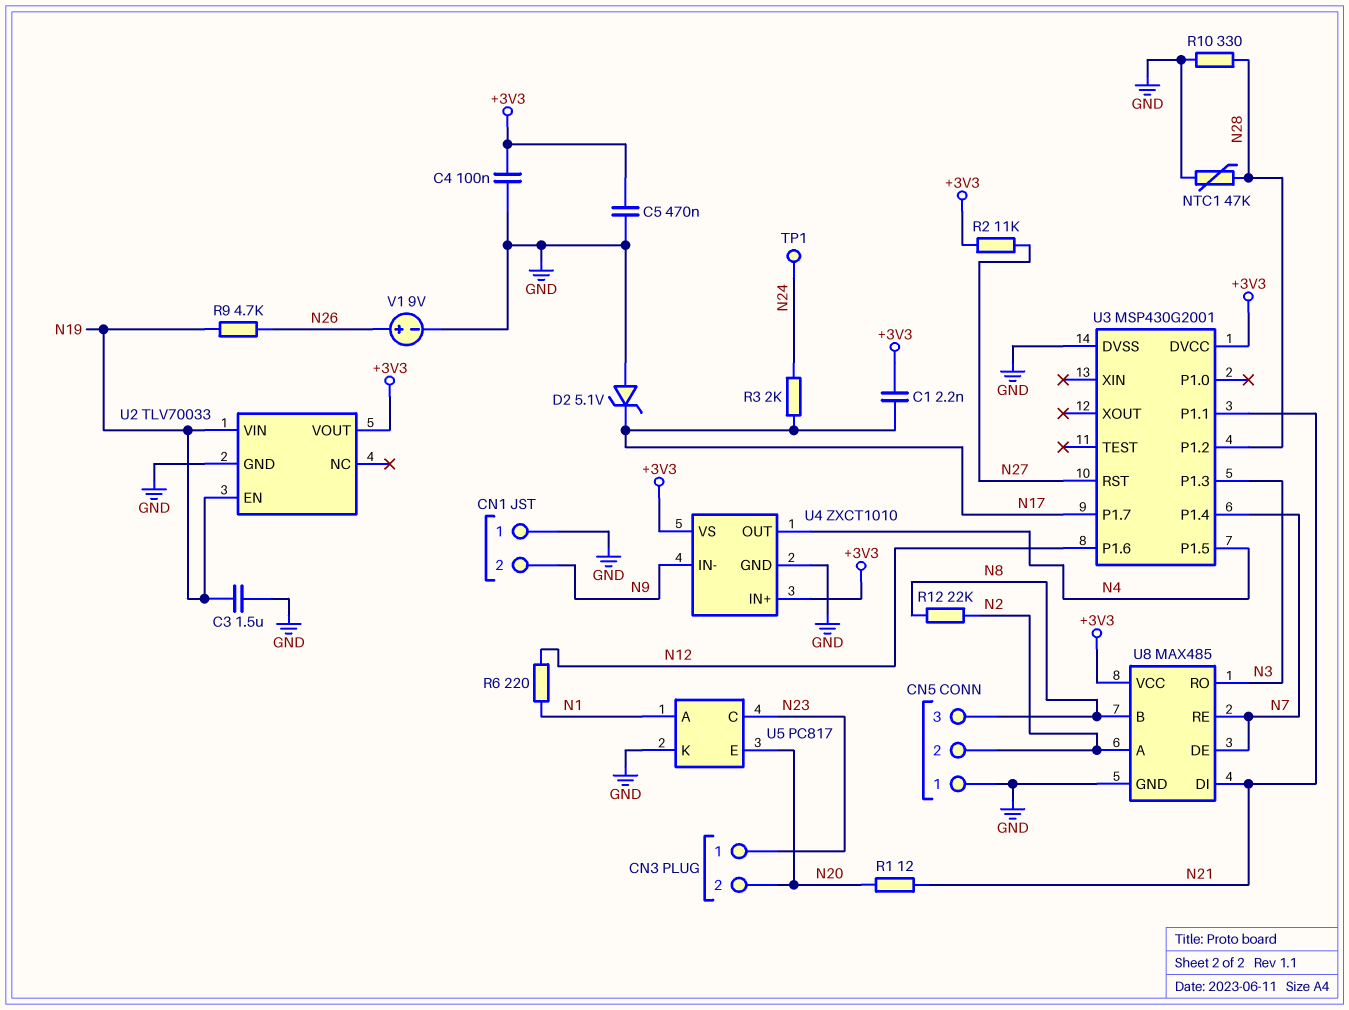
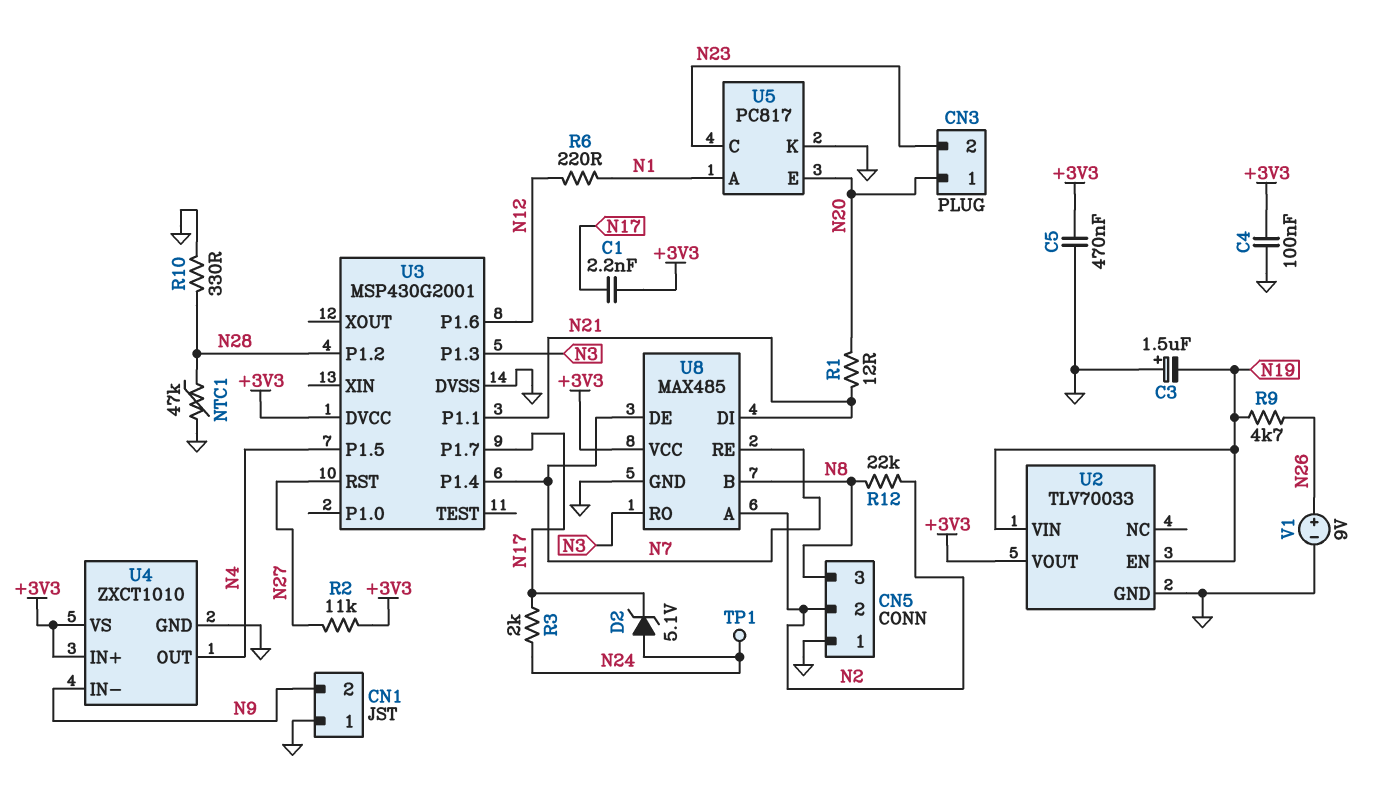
C3: 1.5uF (GND, N19) -> 1.5uF (plus GND, minus N19)
CN3 pin 1: N23 -> N20
CN3 pin 2: N20 -> N23
D2: zener 5.1V (A GND, K N17) -> zener 5.1V (A N24, K N17)

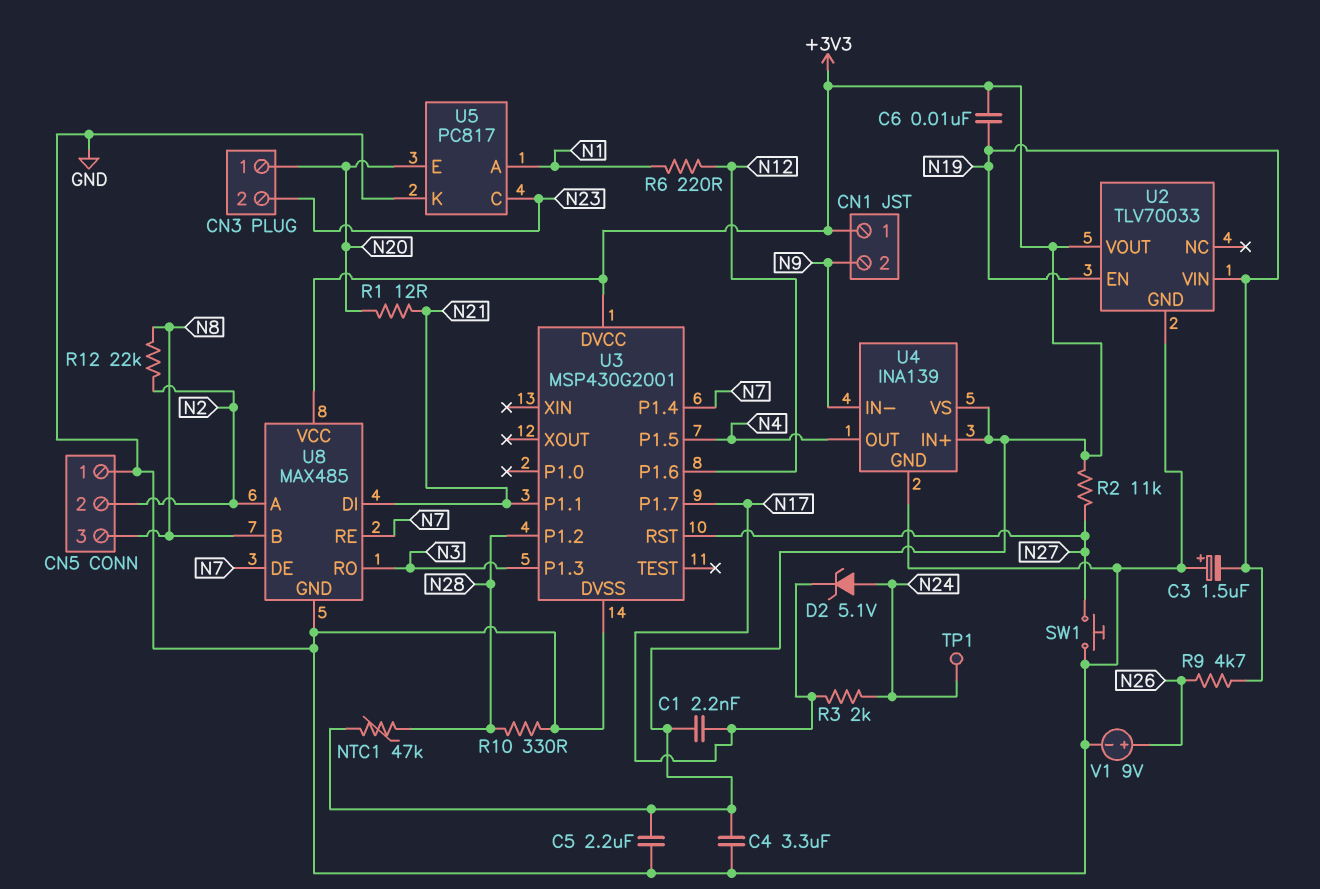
C4: 100nF (+3V3, GND) -> 3.3uF (+3V3, GND)
C5: 470nF (+3V3, GND) -> 2.2uF (+3V3, GND)
C6: none -> 10nF (+3V3, N19)
CN1 pin 1: GND -> +3V3
NTC1: 47k (GND, N28) -> 47k (+3V3, N28)
SW1: none -> button (GND, N27)
U4: ZXCT1010 -> INA139

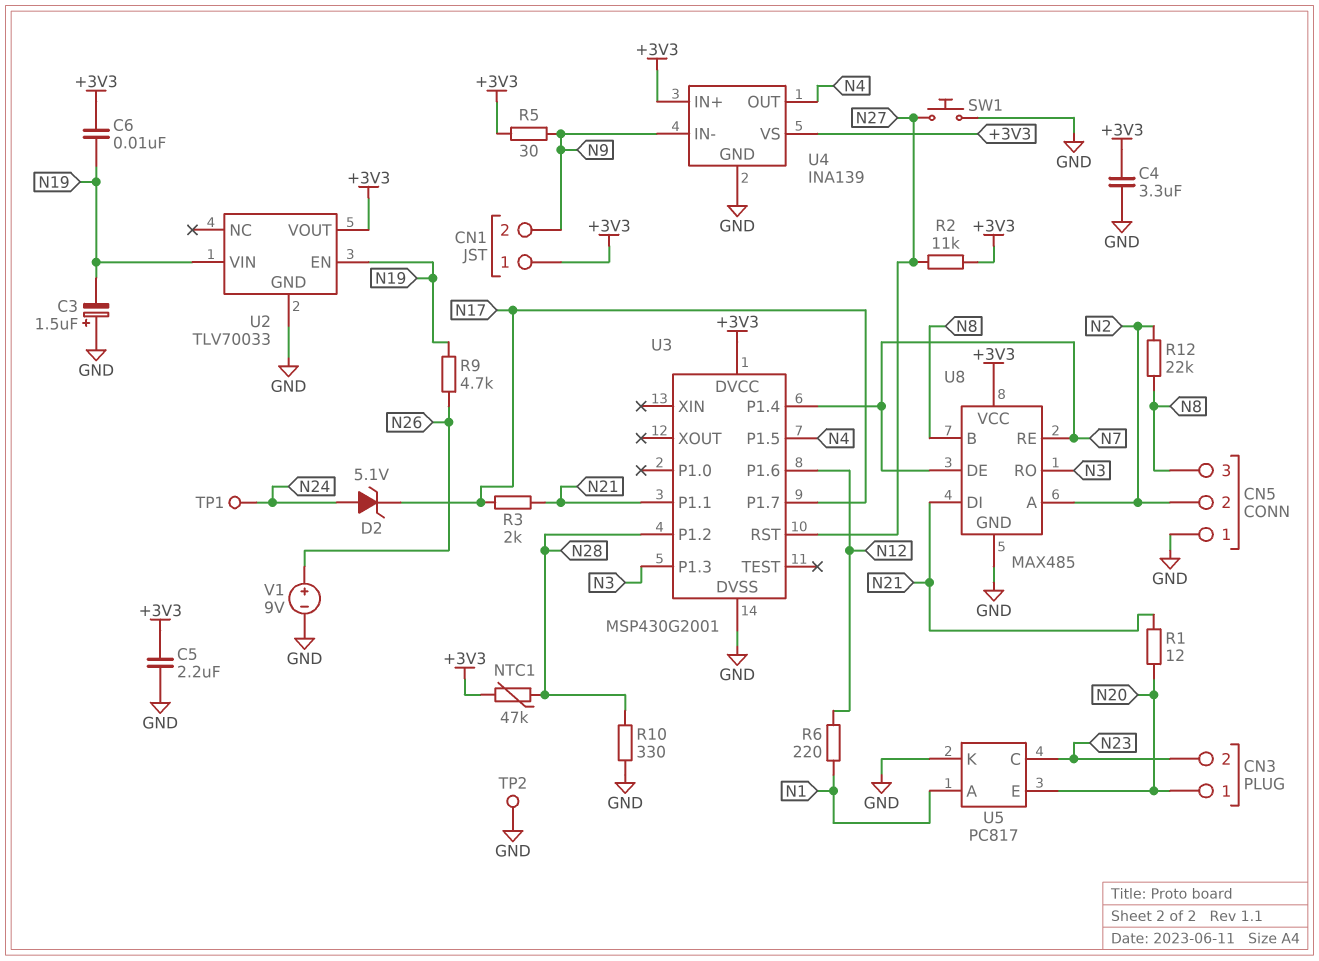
C1: 2.2nF (+3V3, N17) -> none
R3: 2k (N17, N24) -> 2k (N17, N21)
R5: none -> 30 (+3V3, N9)
TP2: none -> test point (GND)

